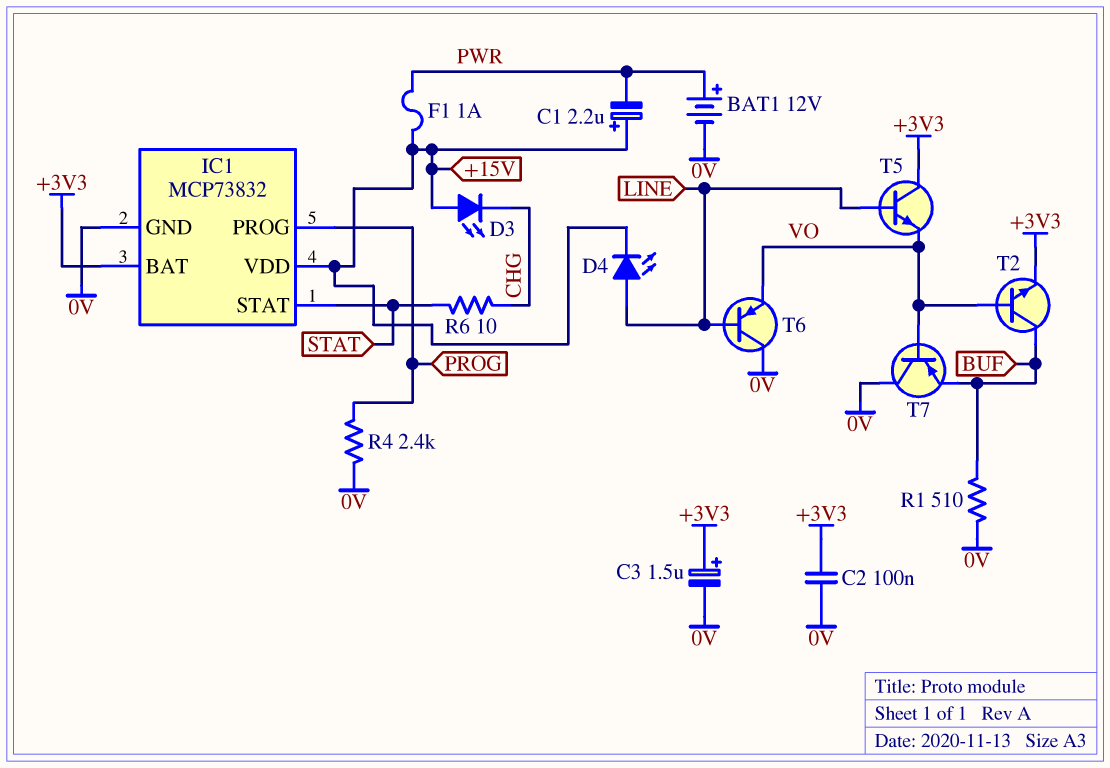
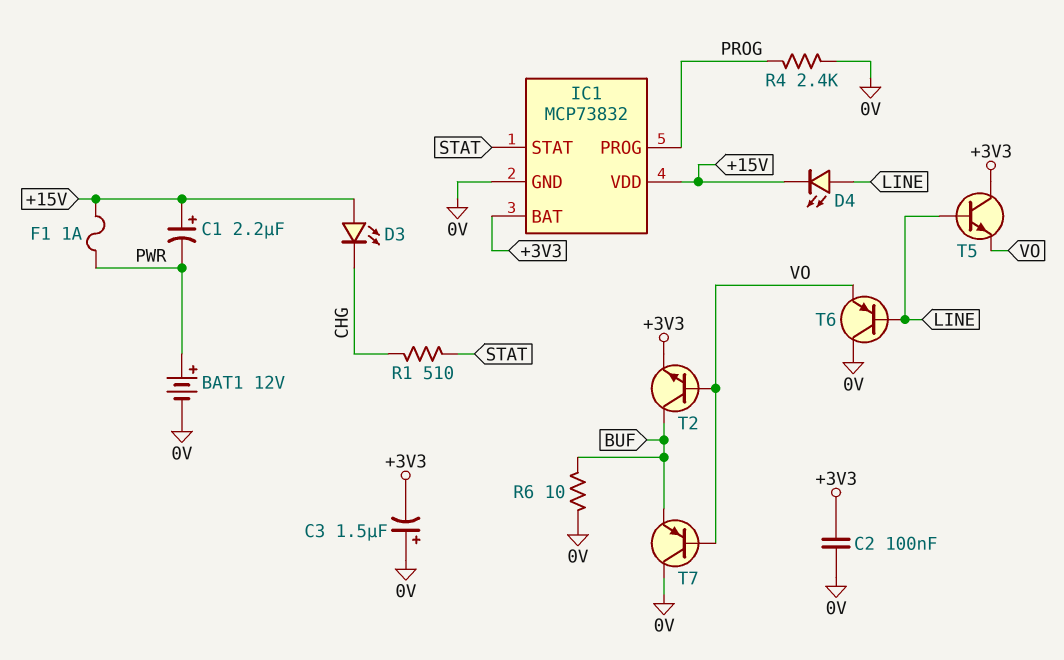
C3: 1.5uF (plus +3V3, minus 0V) -> 1.5uF (plus 0V, minus +3V3)
R1: 510 (0V, BUF) -> 510 (CHG, STAT)
R6: 10 (CHG, STAT) -> 10 (0V, BUF)

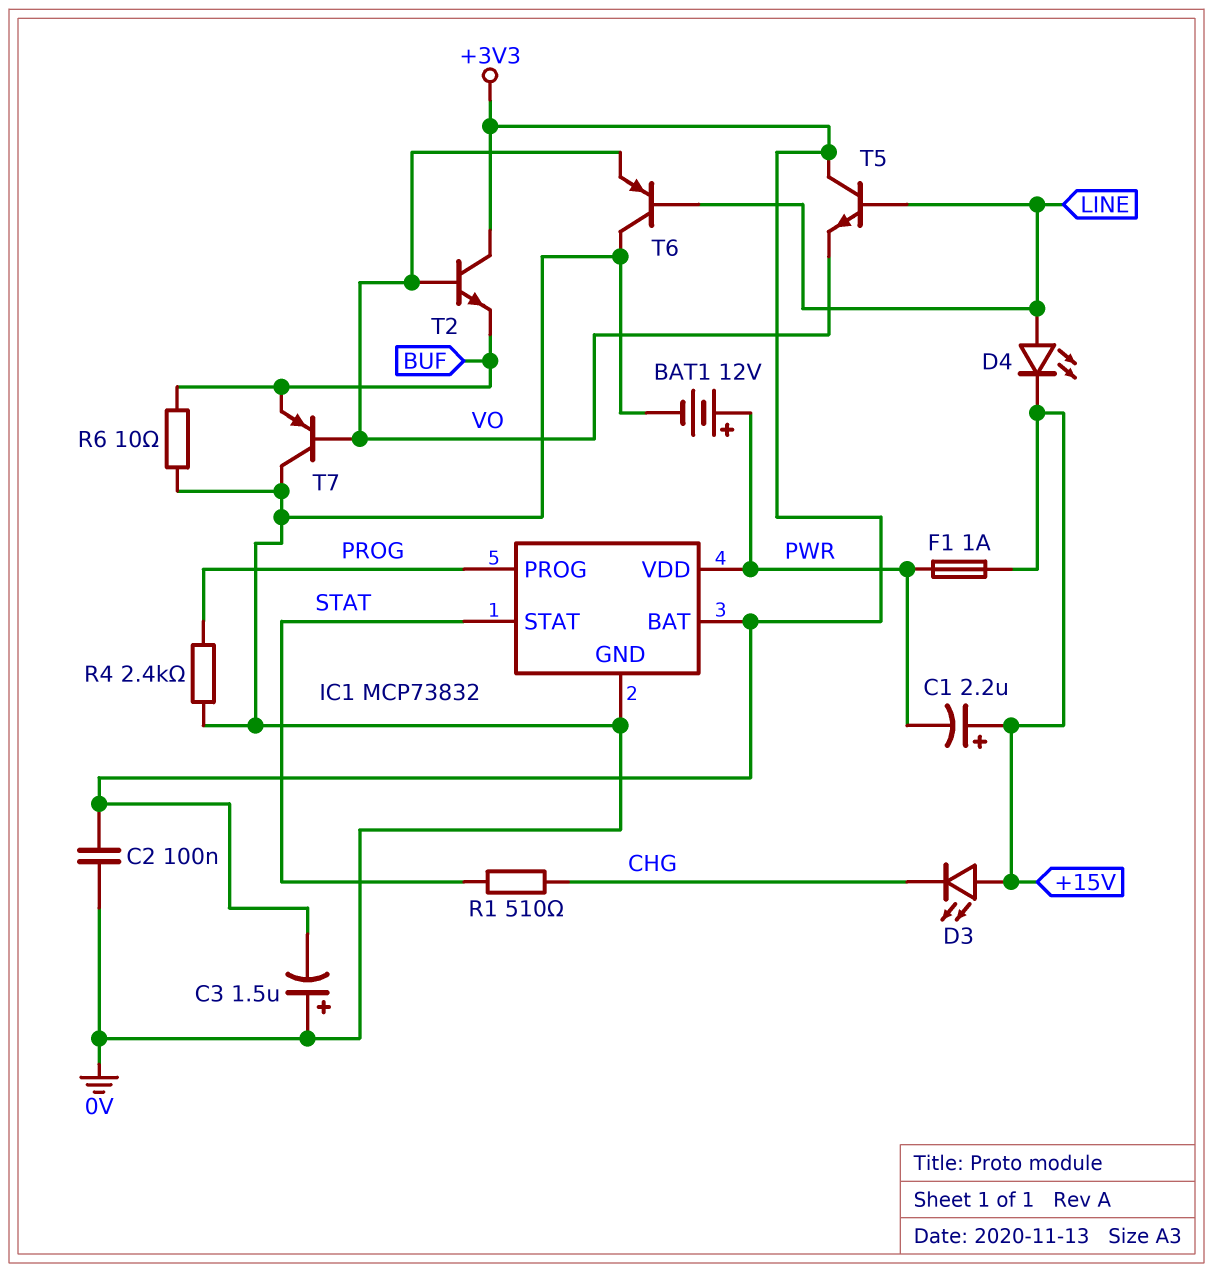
IC1 pin VDD: +15V -> PWR
T2: NPN (B VO, C BUF, E +3V3) -> NPN (B VO, C +3V3, E BUF)

